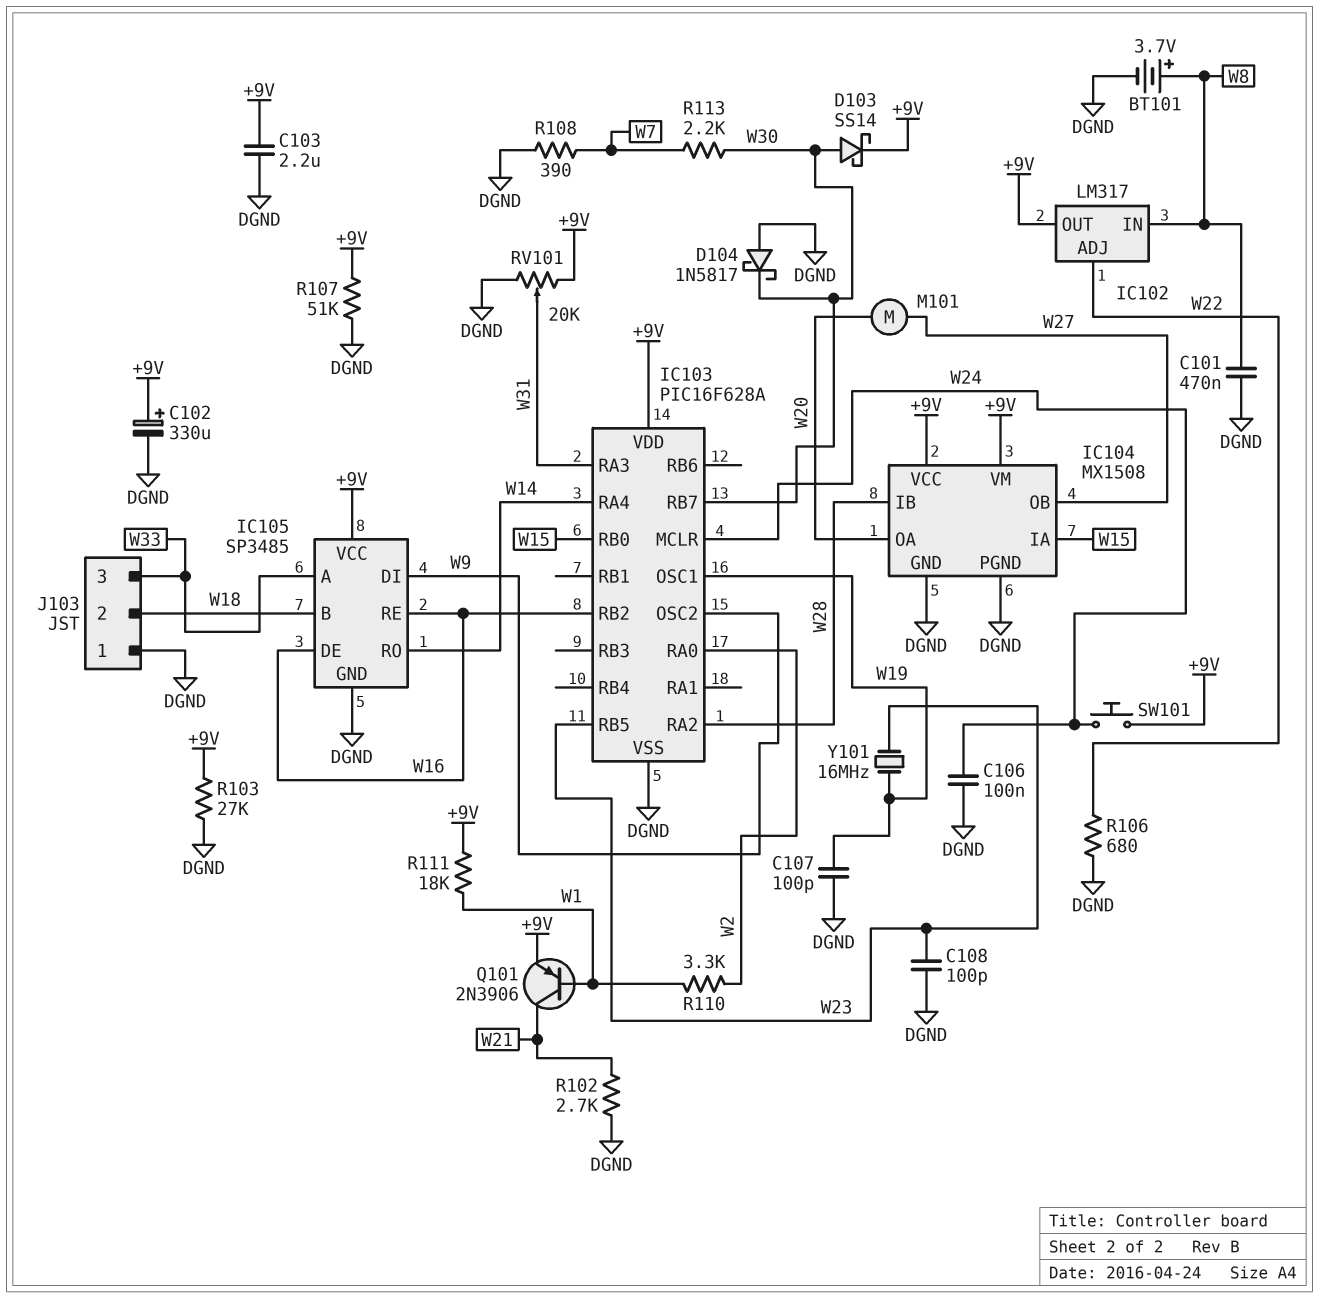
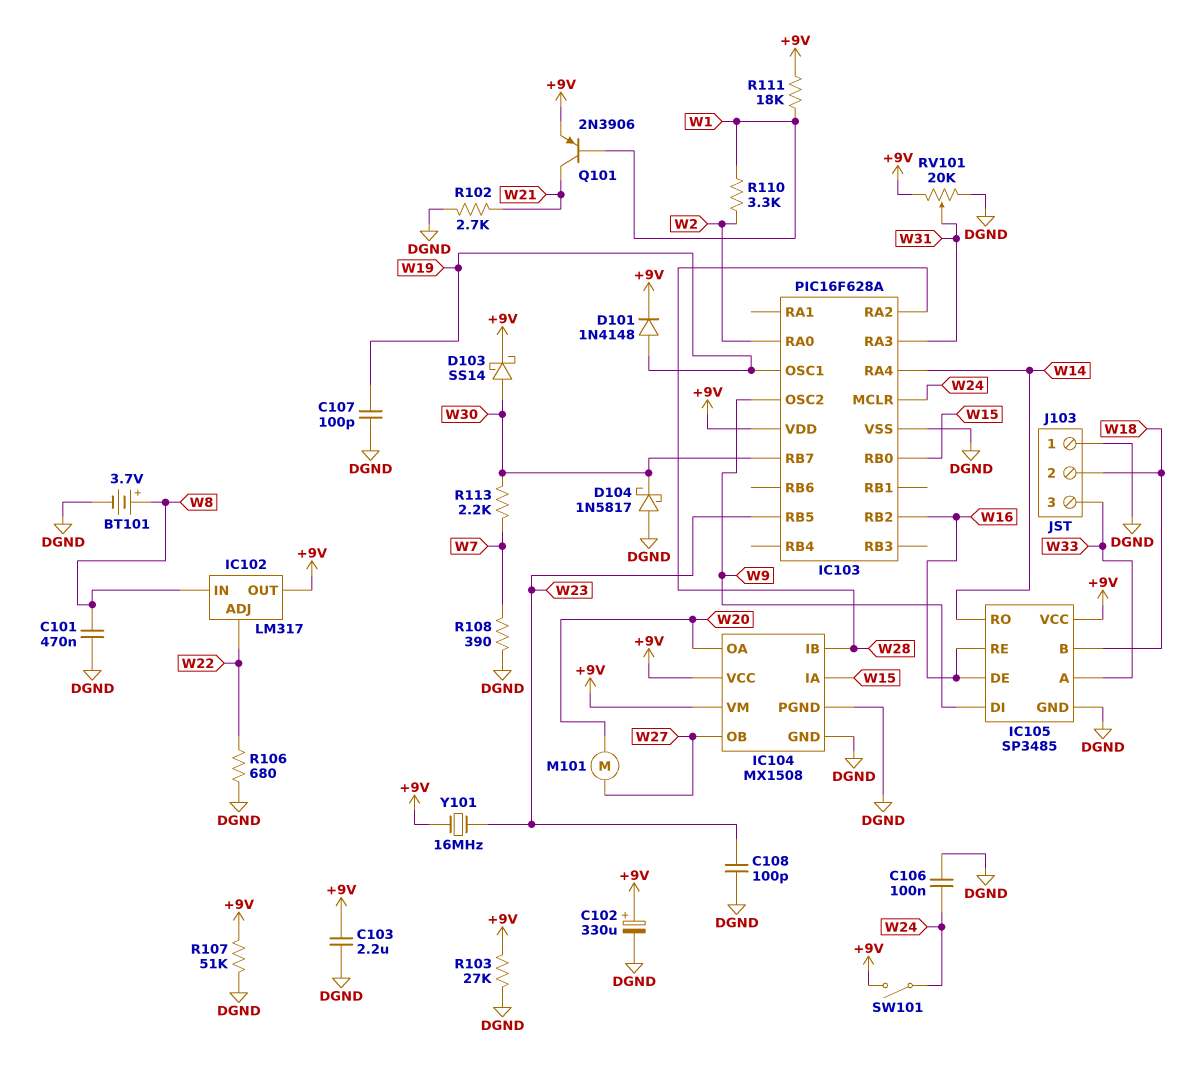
D101: none -> diode 1N4148 (A W19, K +9V)
SW101: button (+9V, W24) -> switch (+9V, W24)
Y101: 16MHz (W19, W23) -> 16MHz (+9V, W23)

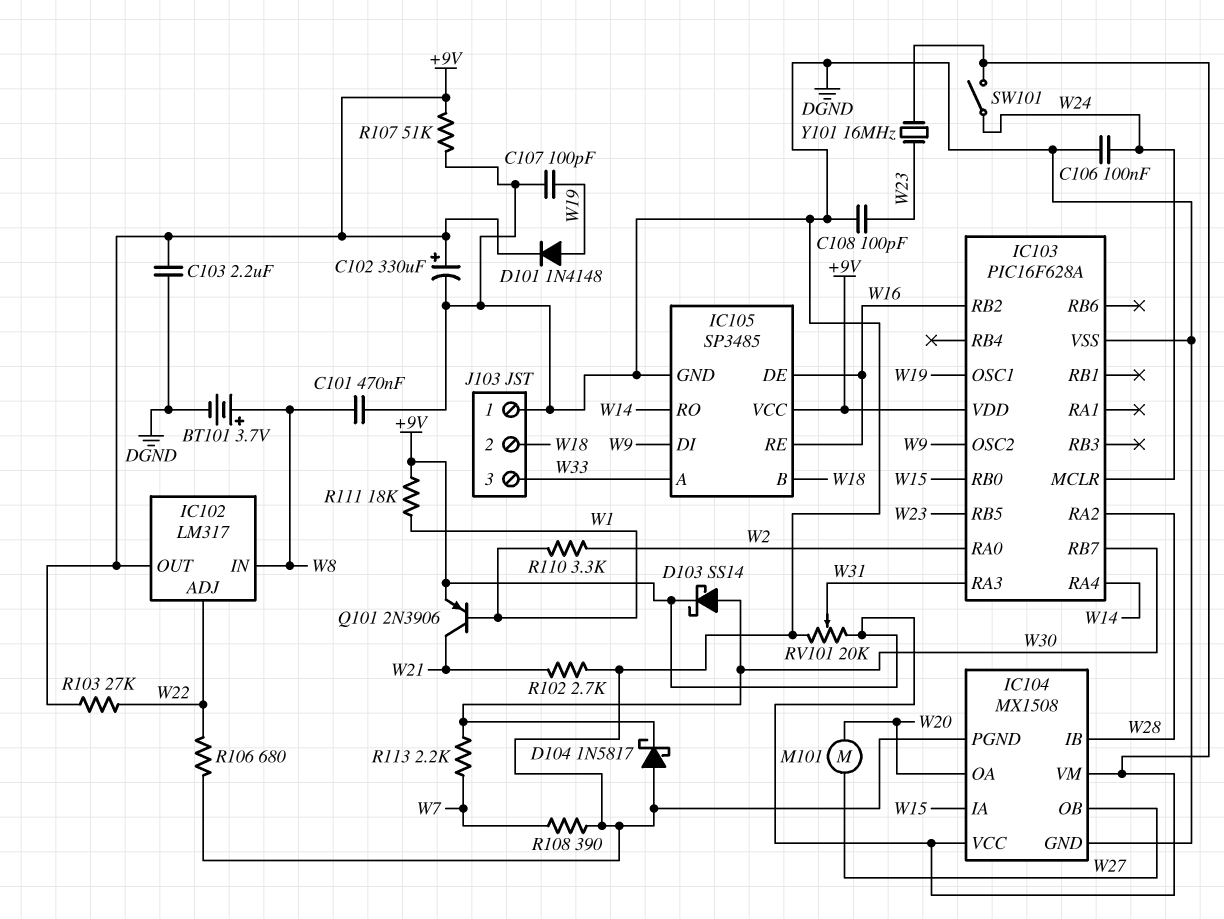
R103: 27k (+9V, DGND) -> 27k (+9V, W22)

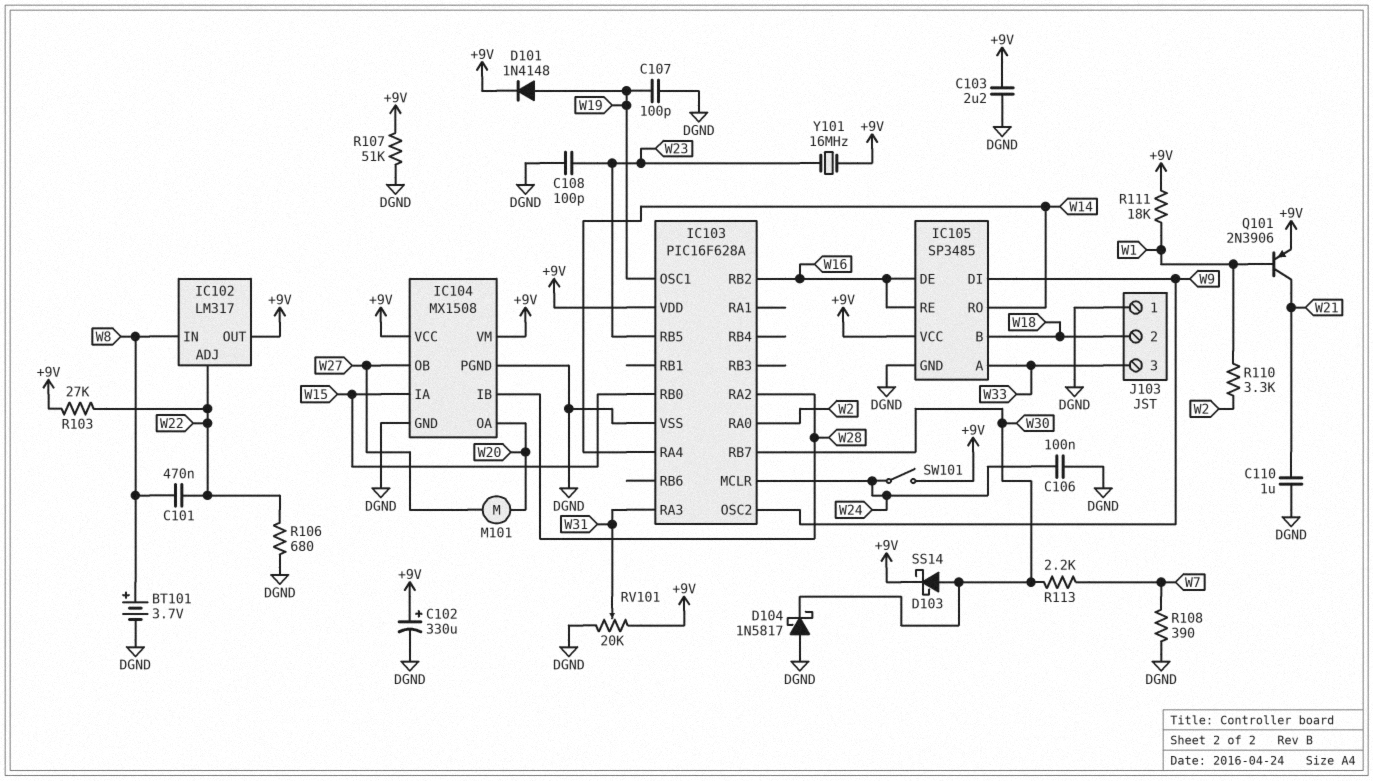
C101: 470nF (DGND, W8) -> 470nF (W8, W22)
C110: none -> 1uF (DGND, W21)
R102: 2.7k (DGND, W21) -> none

